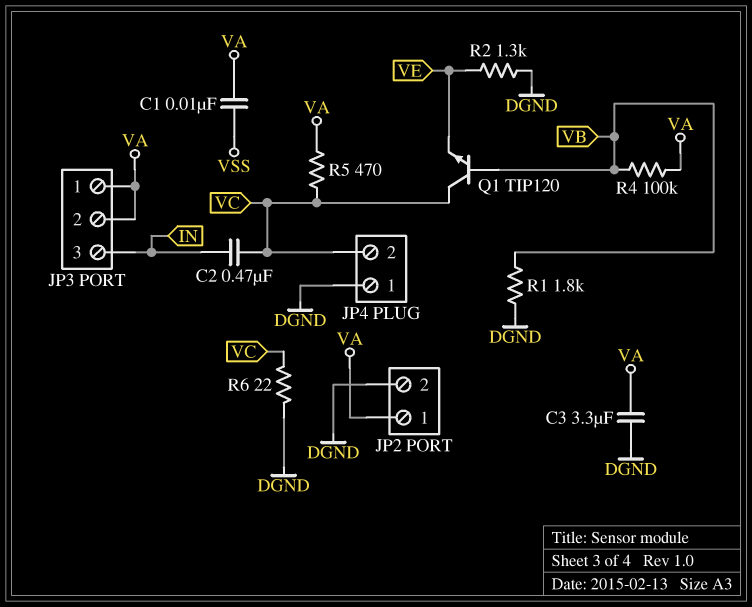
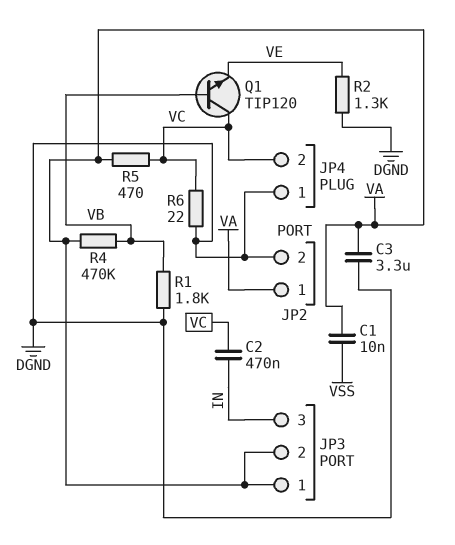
R4: 100k (VA, VB) -> 470k (VA, VB)

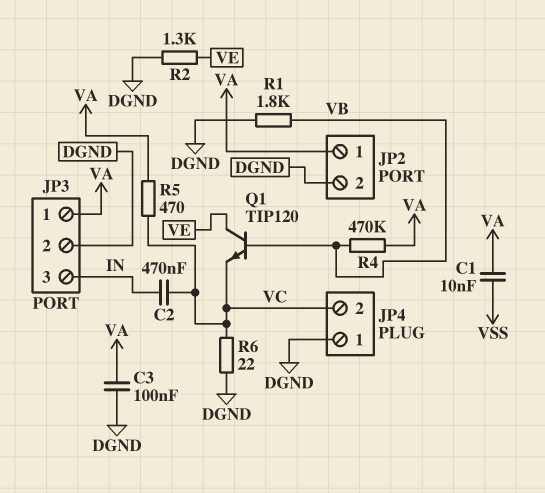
C3: 3.3uF (DGND, VA) -> 100nF (DGND, VA)
JP3 pin 2: VA -> DGND
Q1: NPN TIP120 (B VB, C VC, E VE) -> NPN TIP120 (B VB, C VE, E VC)

